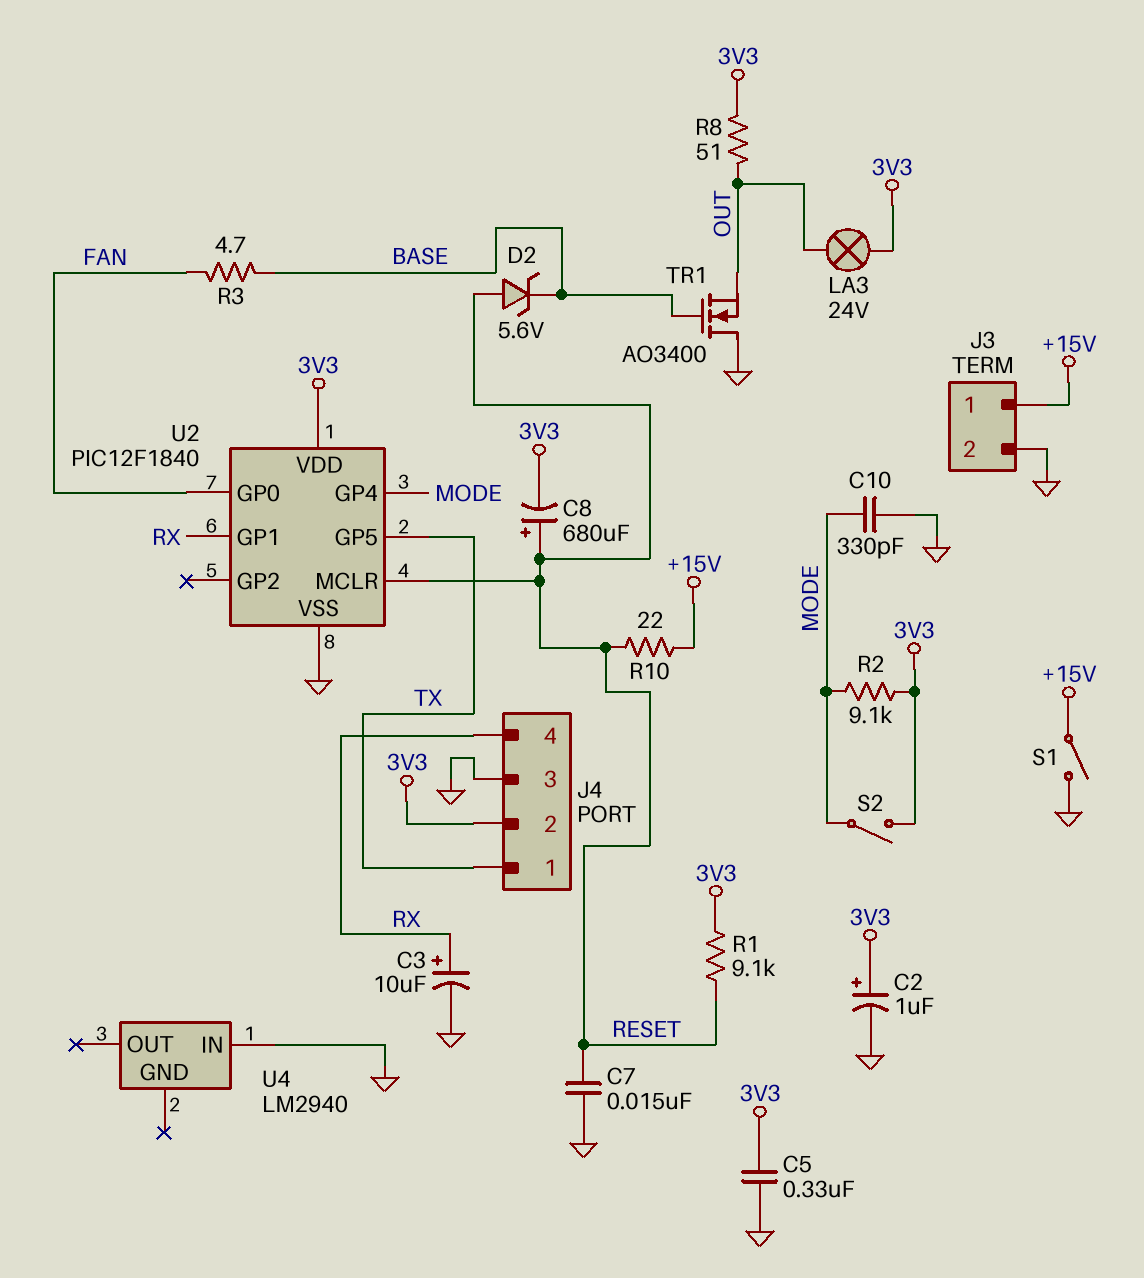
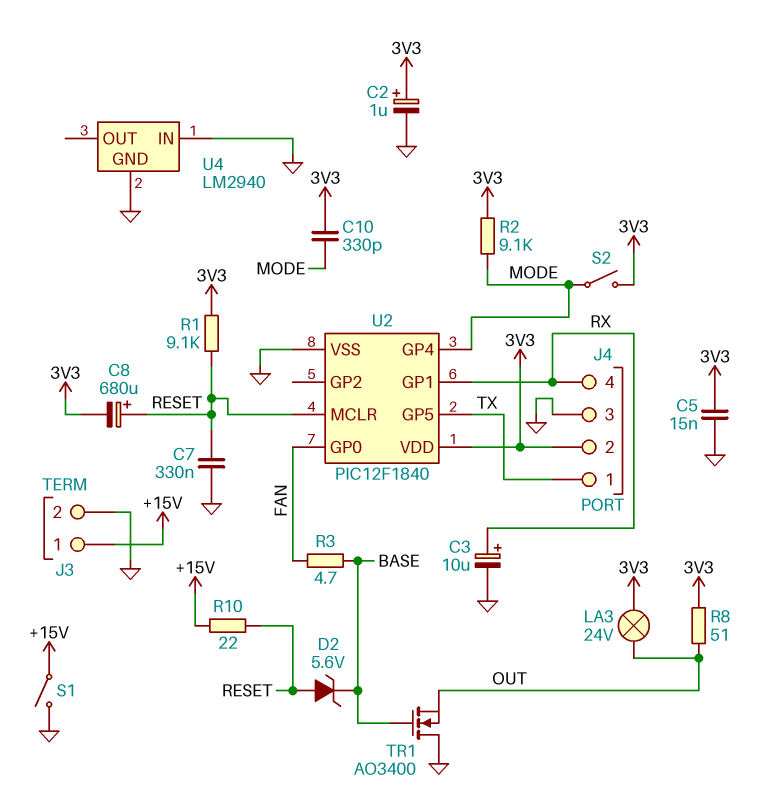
C5: 330nF (3V3, GND) -> 15nF (3V3, GND)
C7: 15nF (GND, RESET) -> 330nF (GND, RESET)
C10: 330pF (GND, MODE) -> 330pF (3V3, MODE)
U4 pin GND: none -> GND

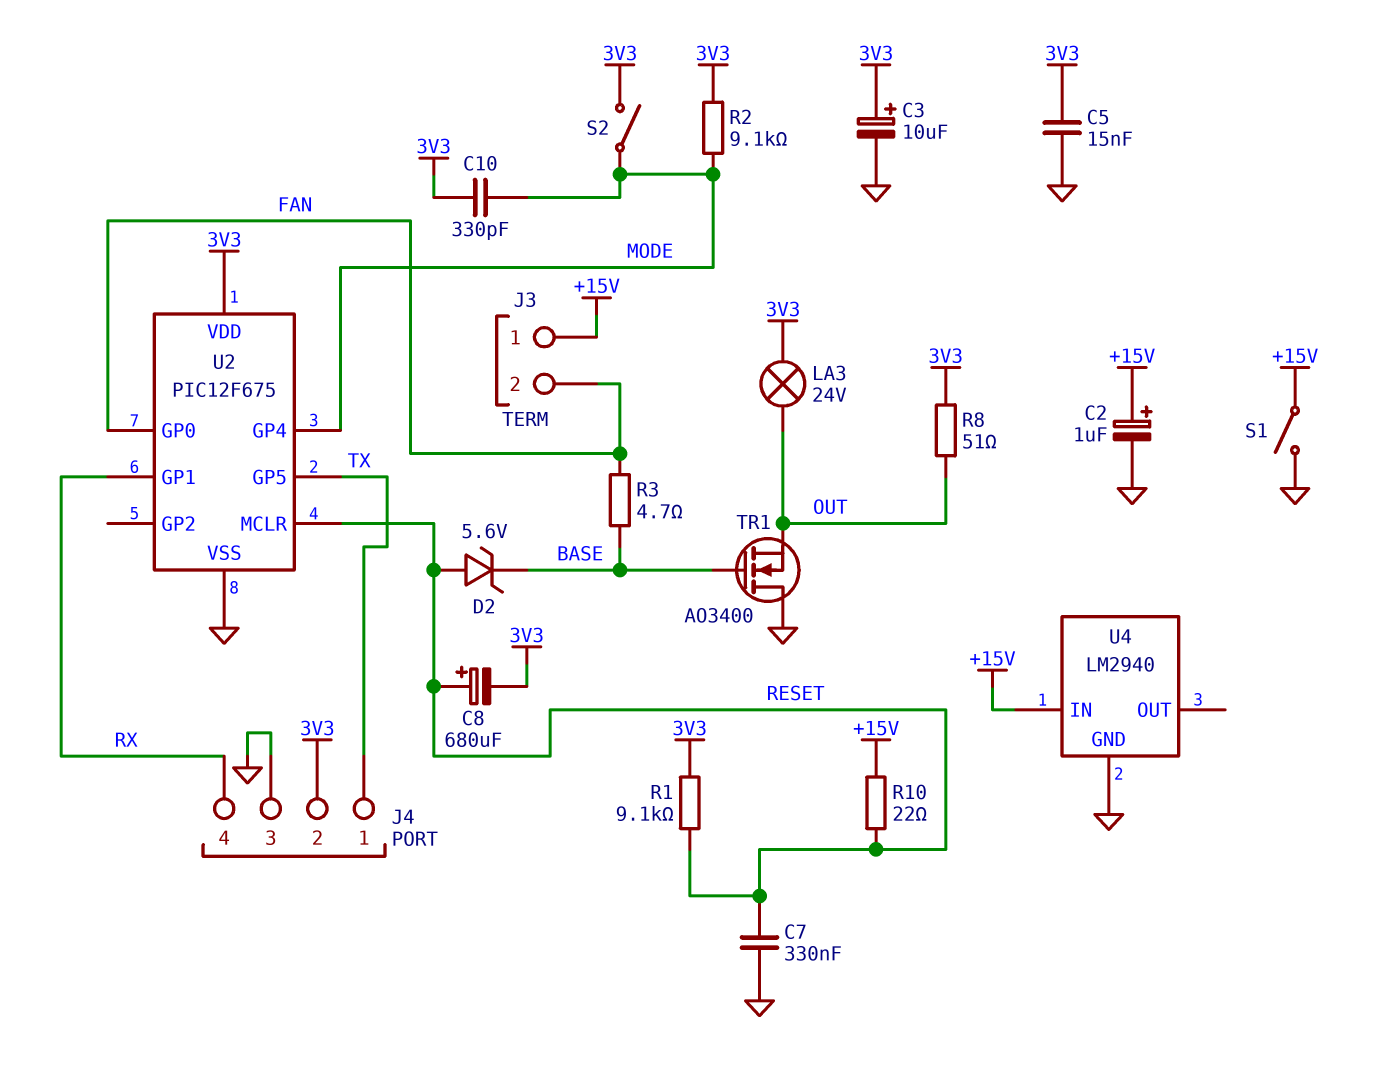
C2: 1uF (plus 3V3, minus GND) -> 1uF (plus +15V, minus GND)
C3: 10uF (plus RX, minus GND) -> 10uF (plus 3V3, minus GND)
J3 pin 2: GND -> FAN
U2: PIC12F1840 -> PIC12F675
U4 pin IN: GND -> +15V

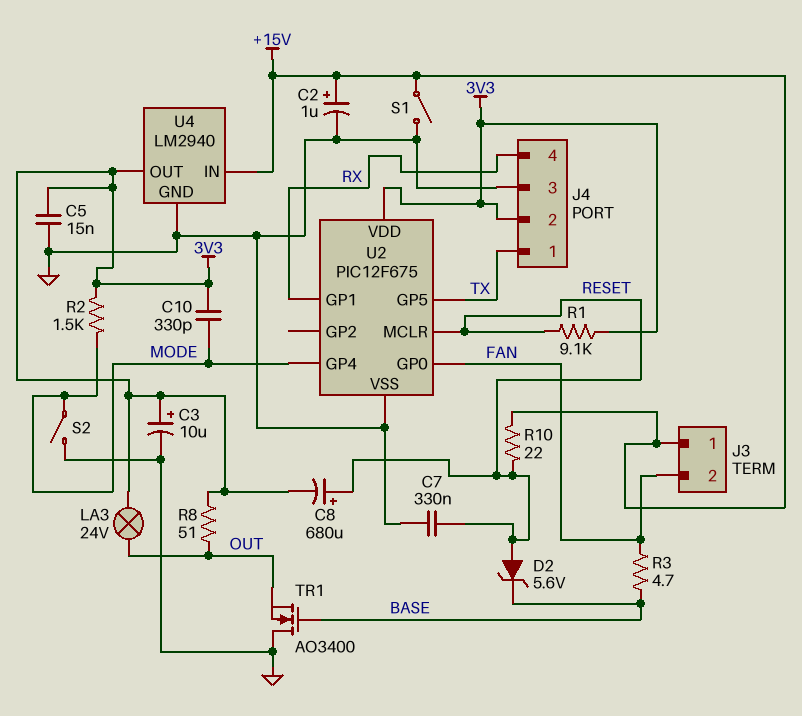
R2: 9.1k (3V3, MODE) -> 1.5k (3V3, MODE)
S2: switch (3V3, MODE) -> switch (GND, MODE)
U4 pin OUT: none -> 3V3

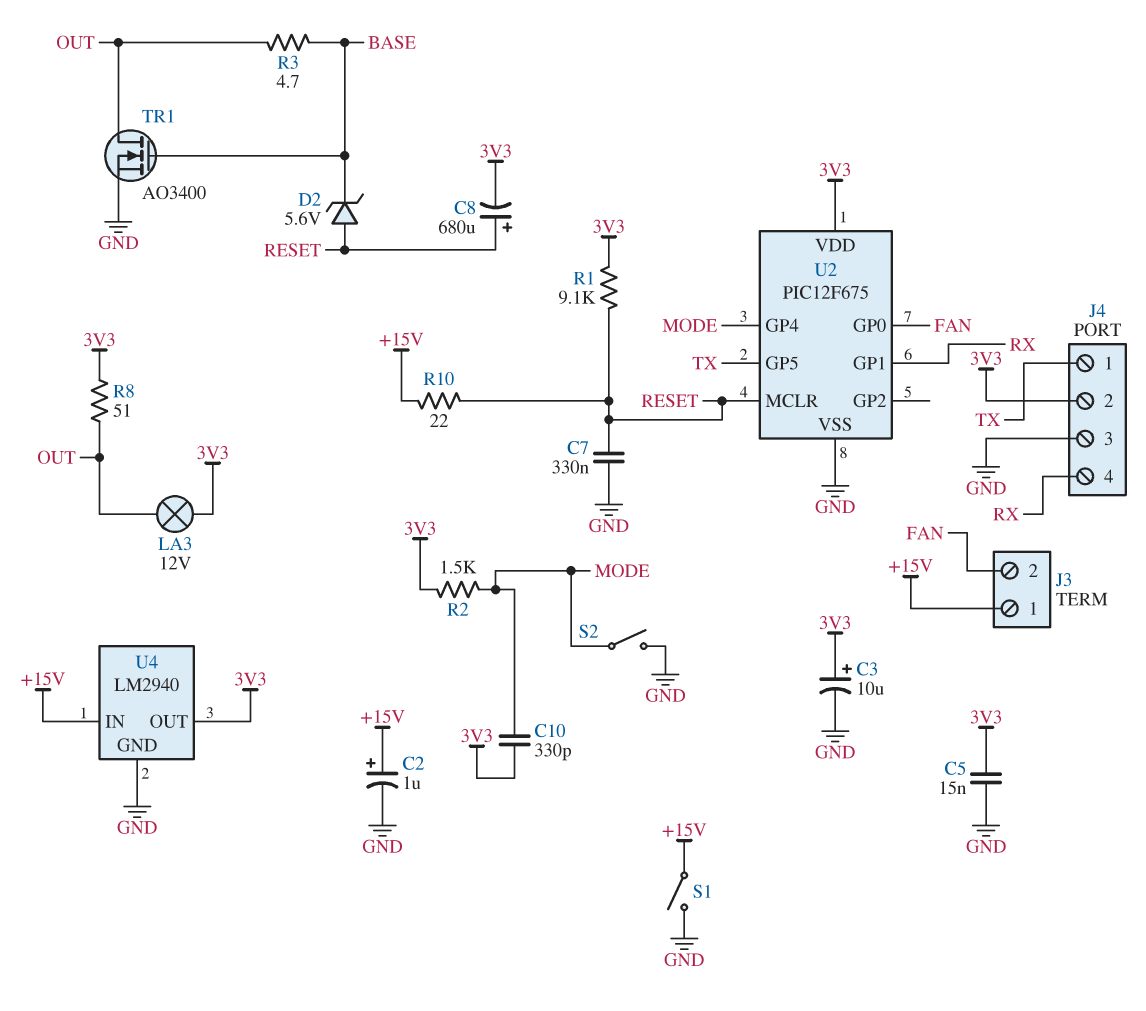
LA3: lamp 24V (3V3, OUT) -> lamp 12V (3V3, OUT)
R3: 4.7 (BASE, FAN) -> 4.7 (BASE, OUT)
TR1: NMOS AO3400 (G BASE, D GND, S OUT) -> NMOS AO3400 (G BASE, D OUT, S GND)

